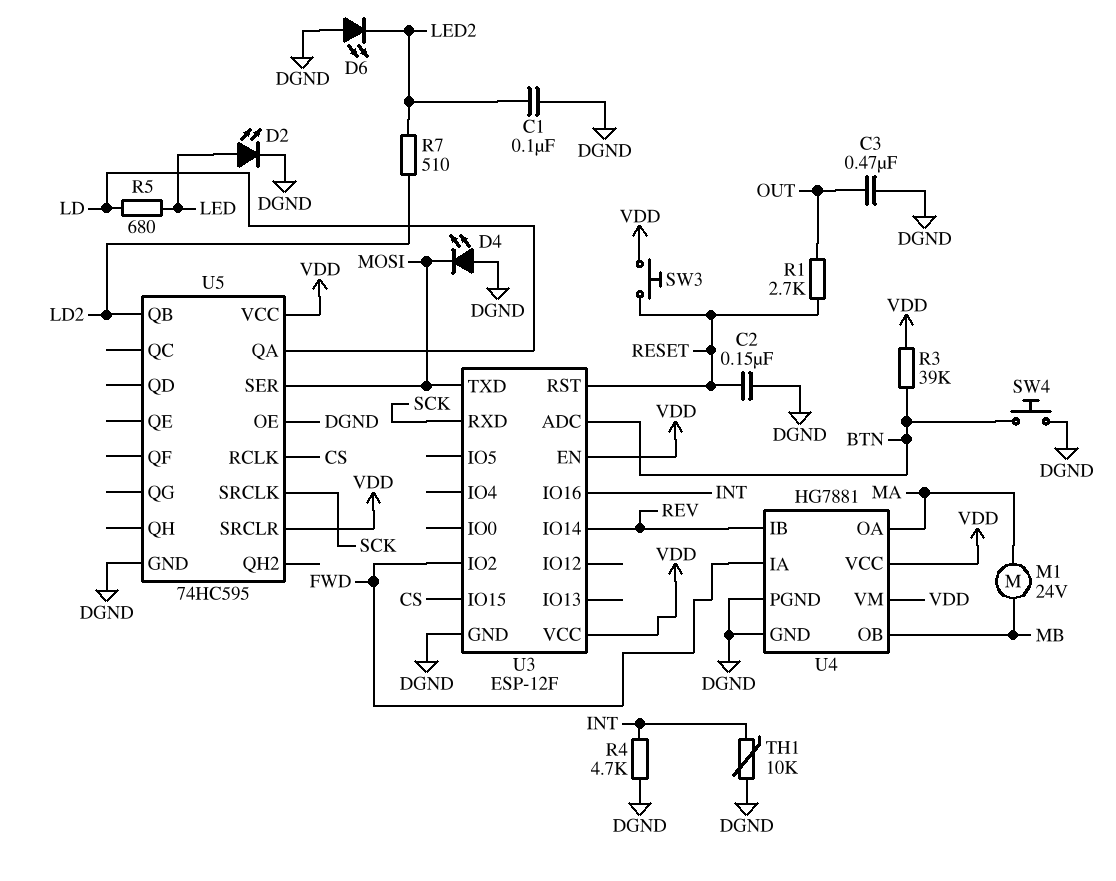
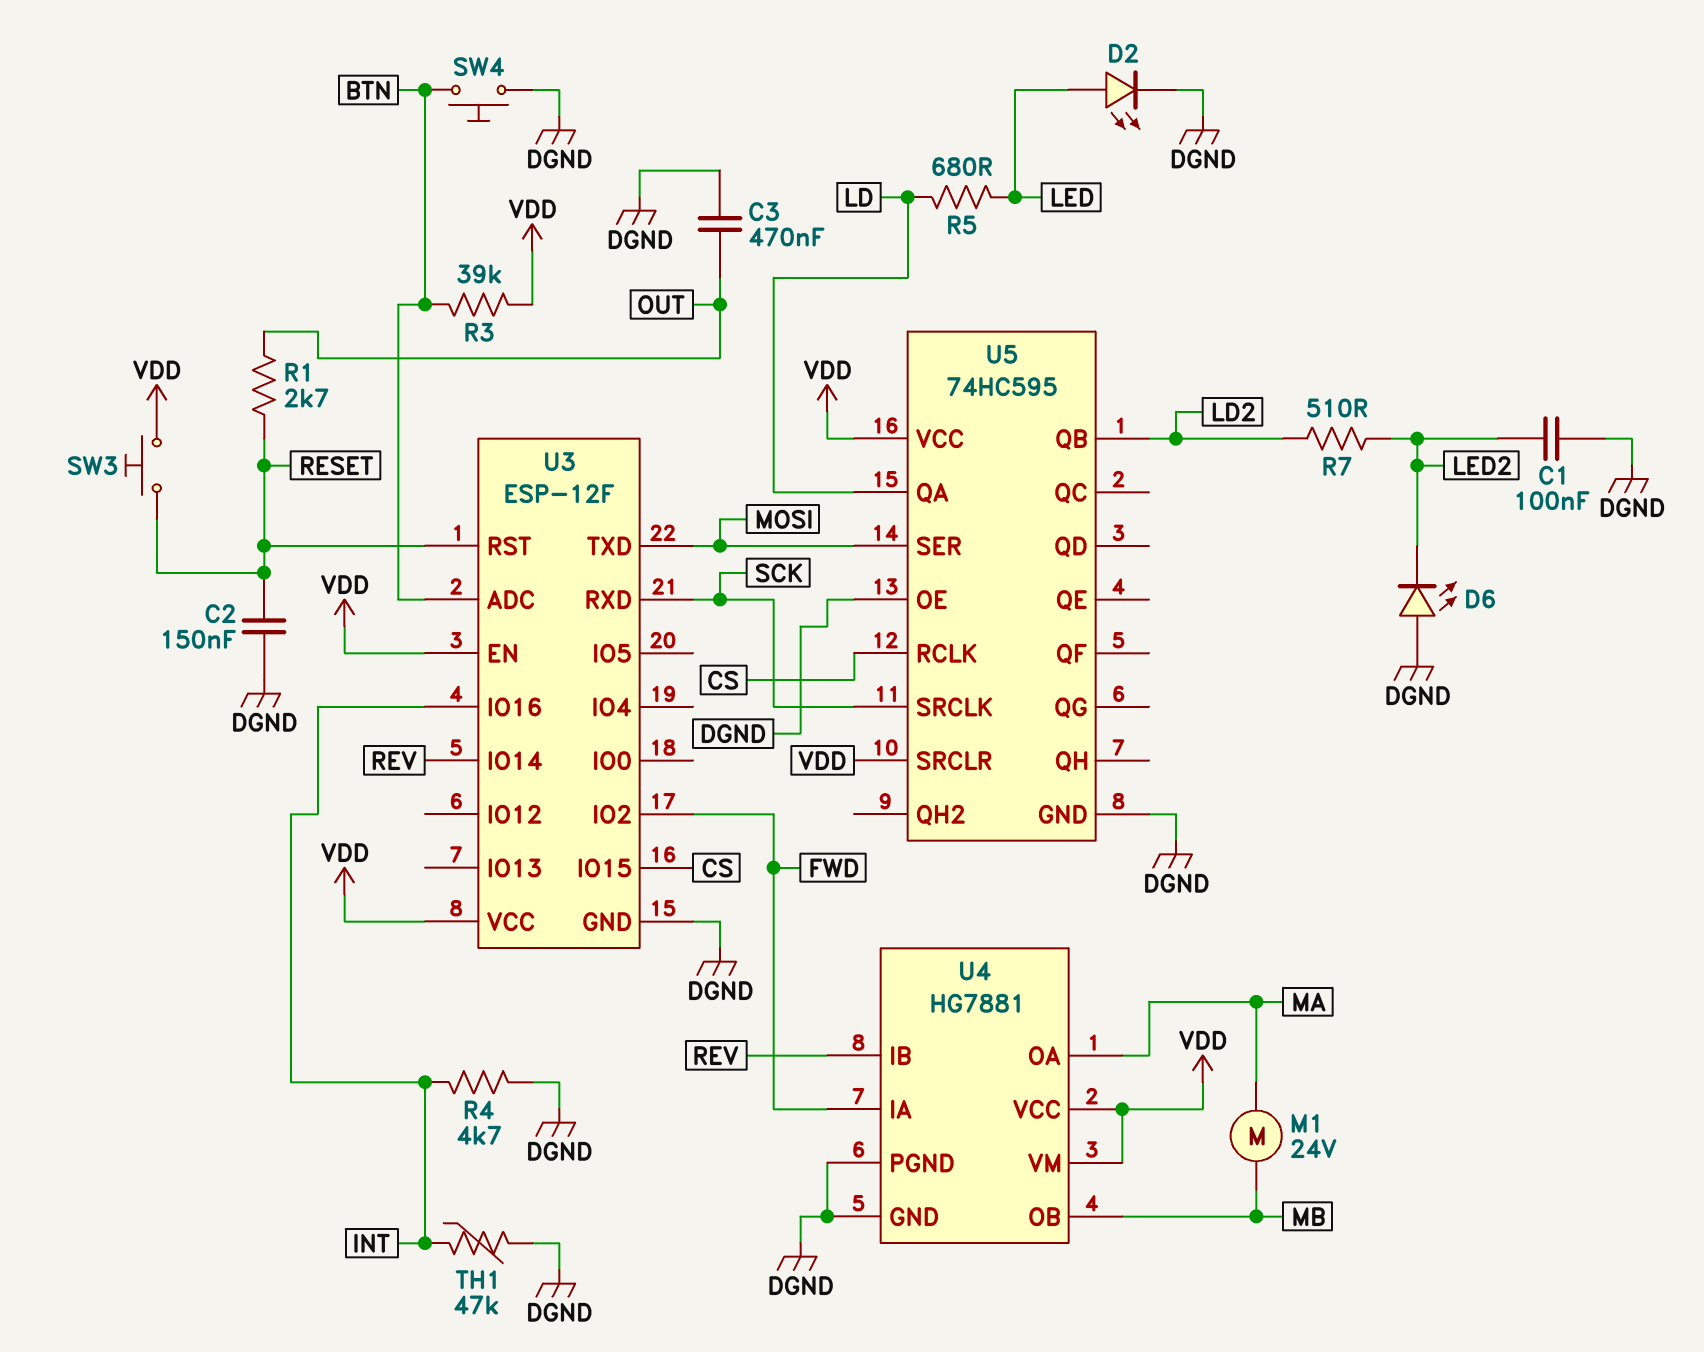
D4: LED (A DGND, K MOSI) -> none
TH1: 10k (DGND, INT) -> 47k (DGND, INT)

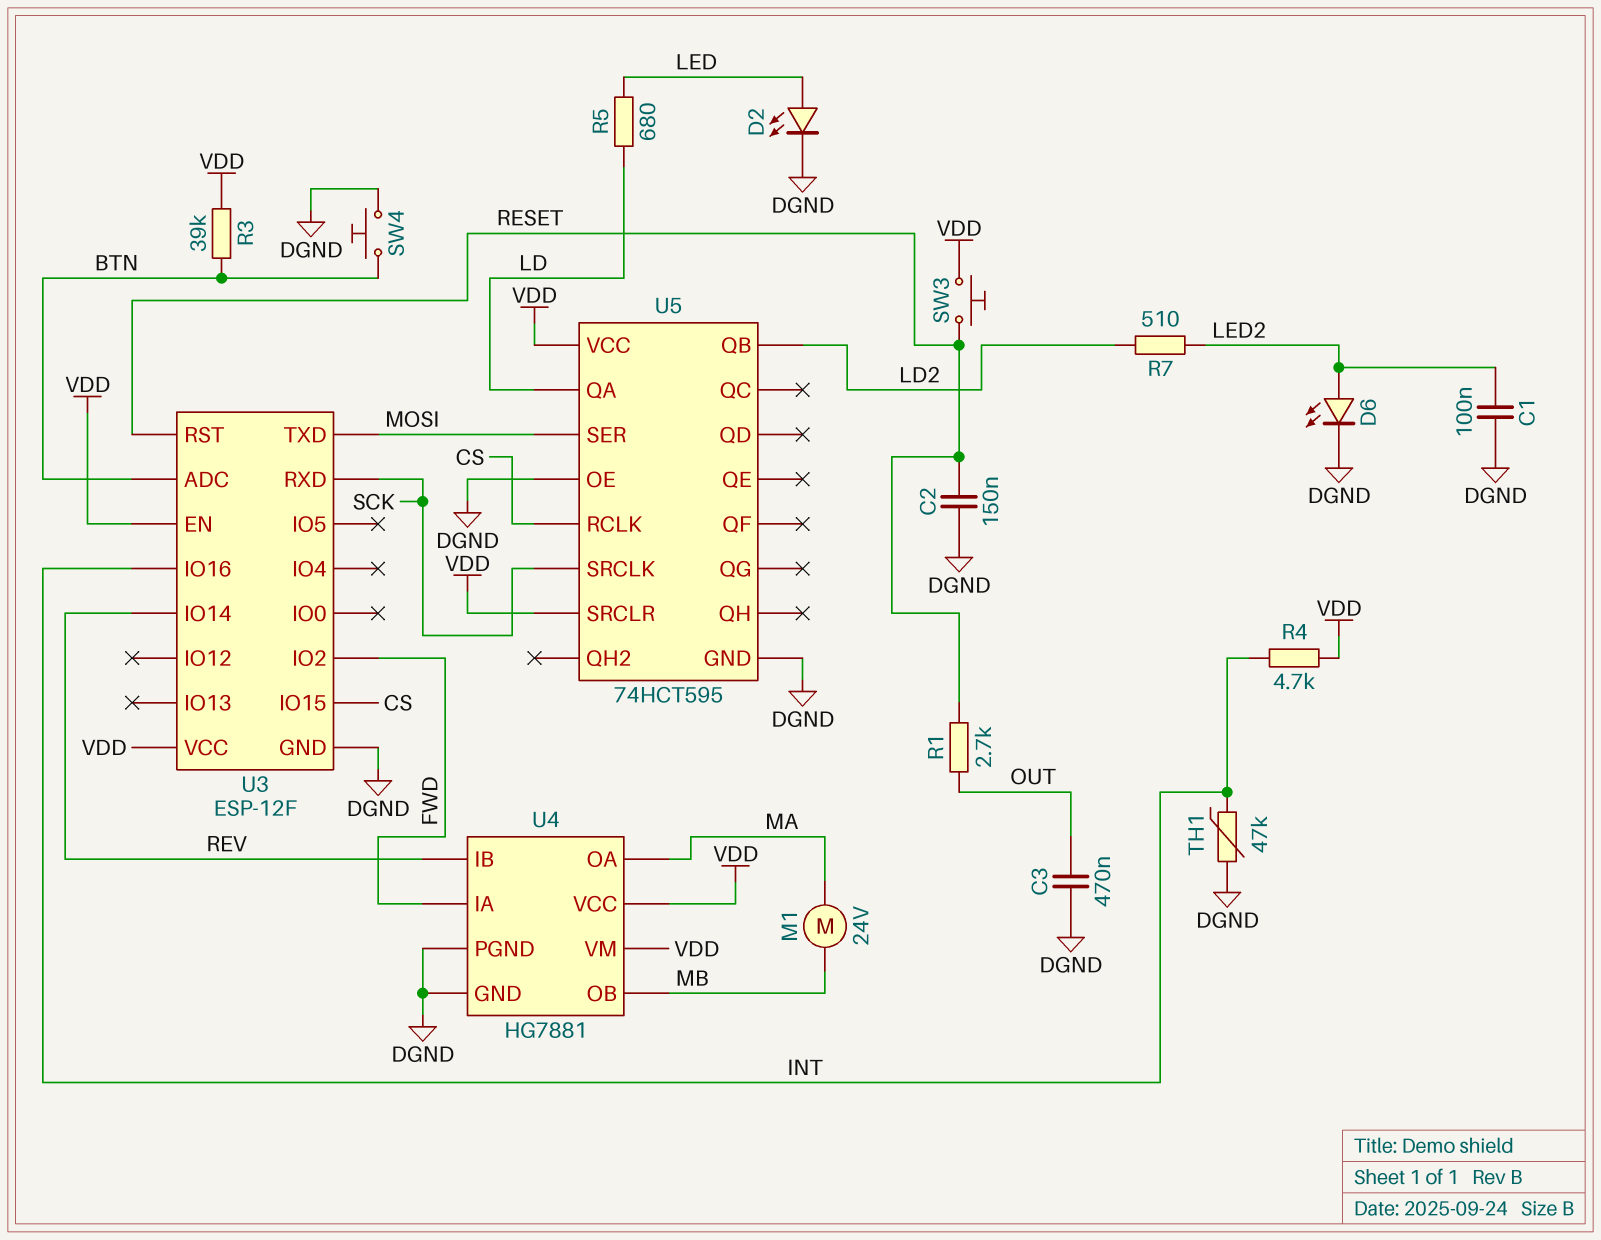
D6: LED (A DGND, K LED2) -> LED (A LED2, K DGND)
R4: 4.7k (DGND, INT) -> 4.7k (INT, VDD)
U5: 74HC595 -> 74HCT595

